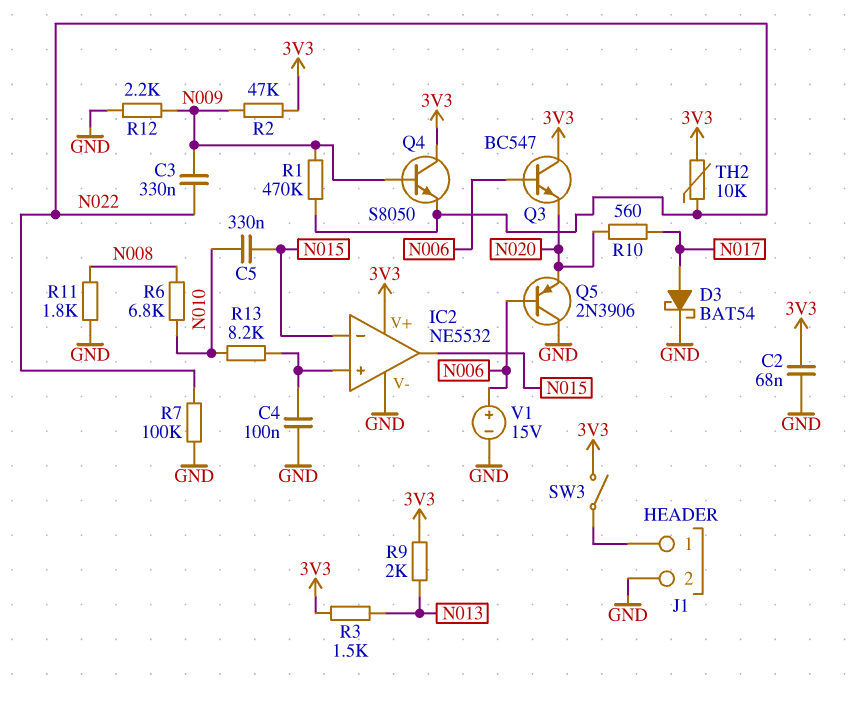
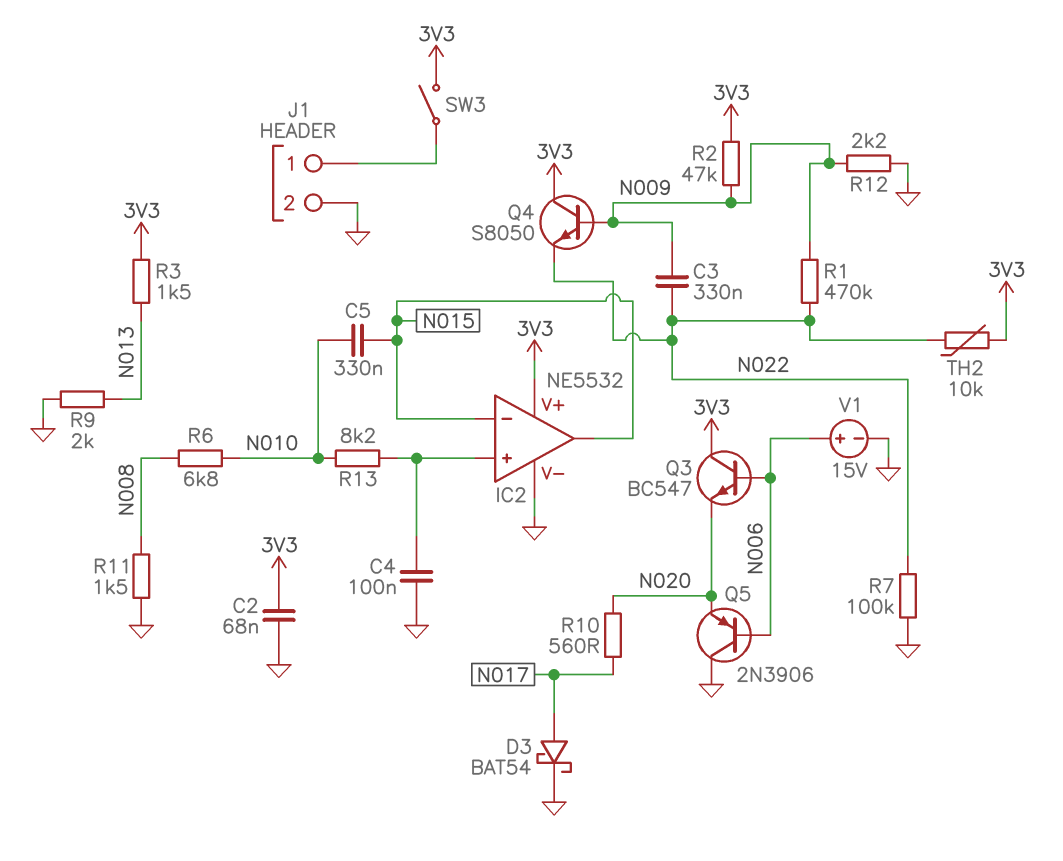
R9: 2k (3V3, N013) -> 2k (GND, N013)
R11: 1.8k (GND, N008) -> 1.5k (GND, N008)

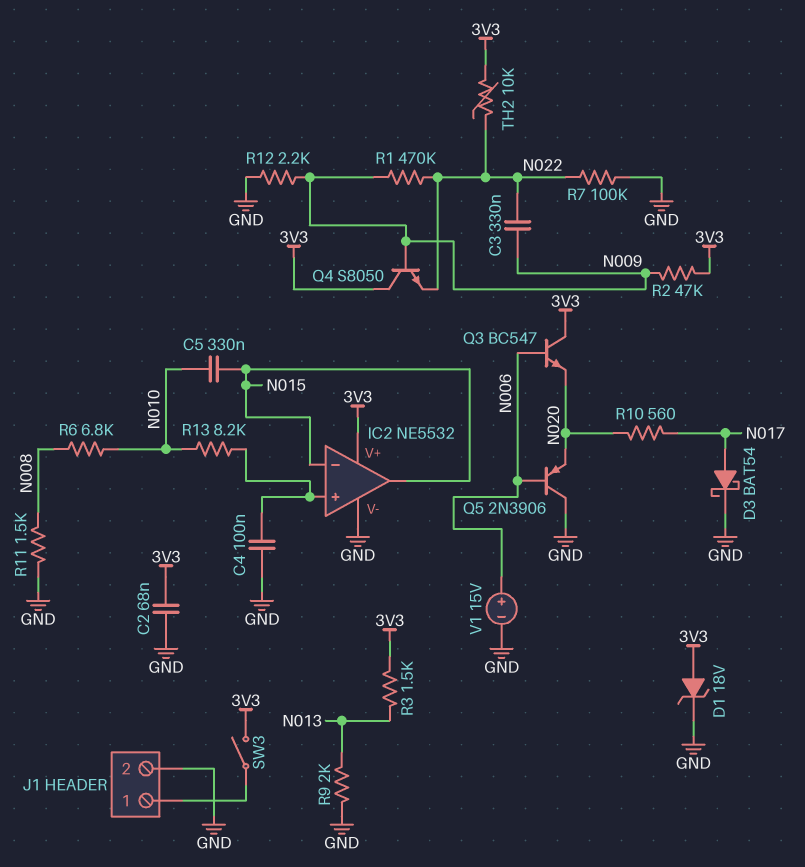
D1: none -> zener 18V (A 3V3, K GND)

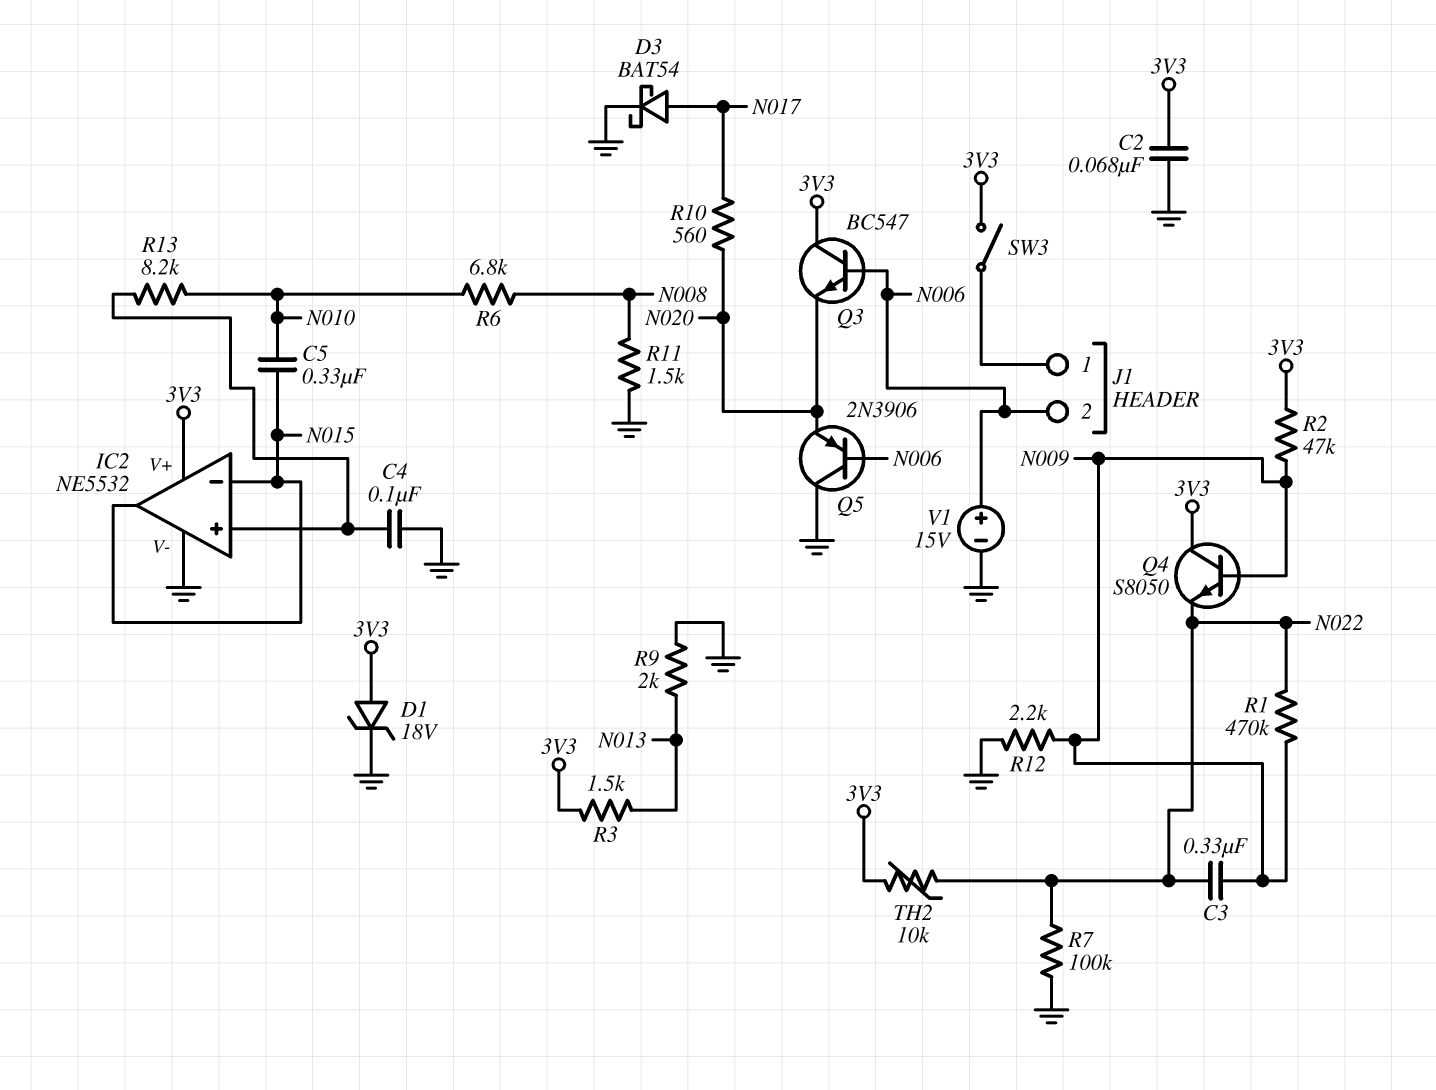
J1 pin 2: GND -> N006

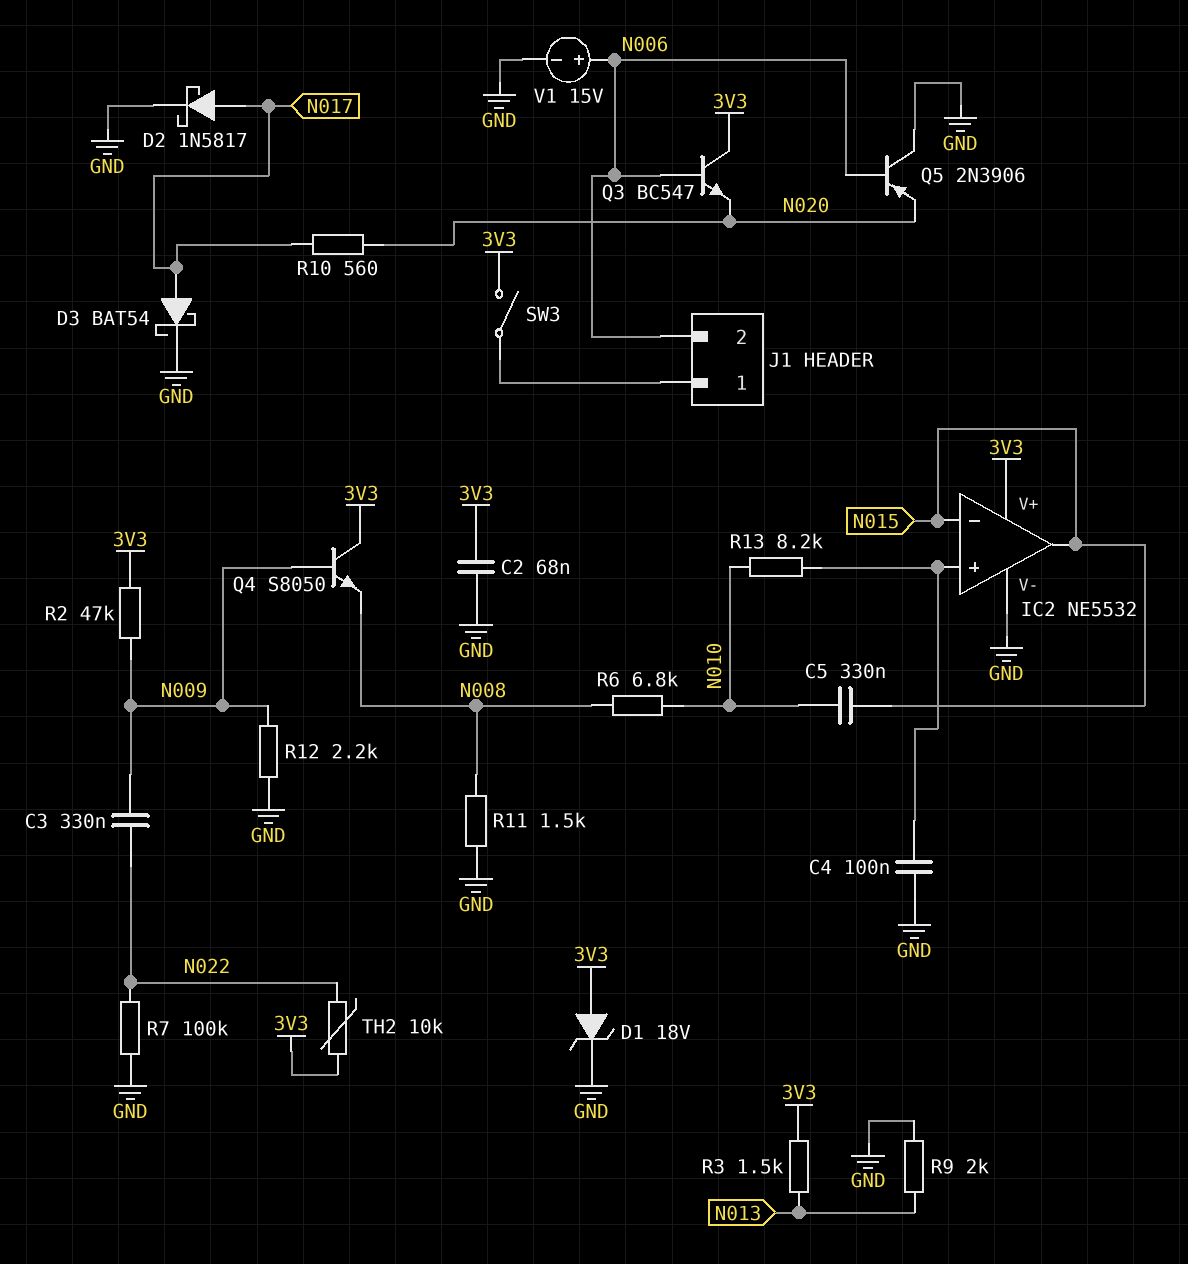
D2: none -> schottky 1N5817 (A N017, K GND)
Q4: NPN S8050 (B N009, C 3V3, E N022) -> NPN S8050 (B N009, C 3V3, E N008)
R1: 470k (N009, N022) -> none

